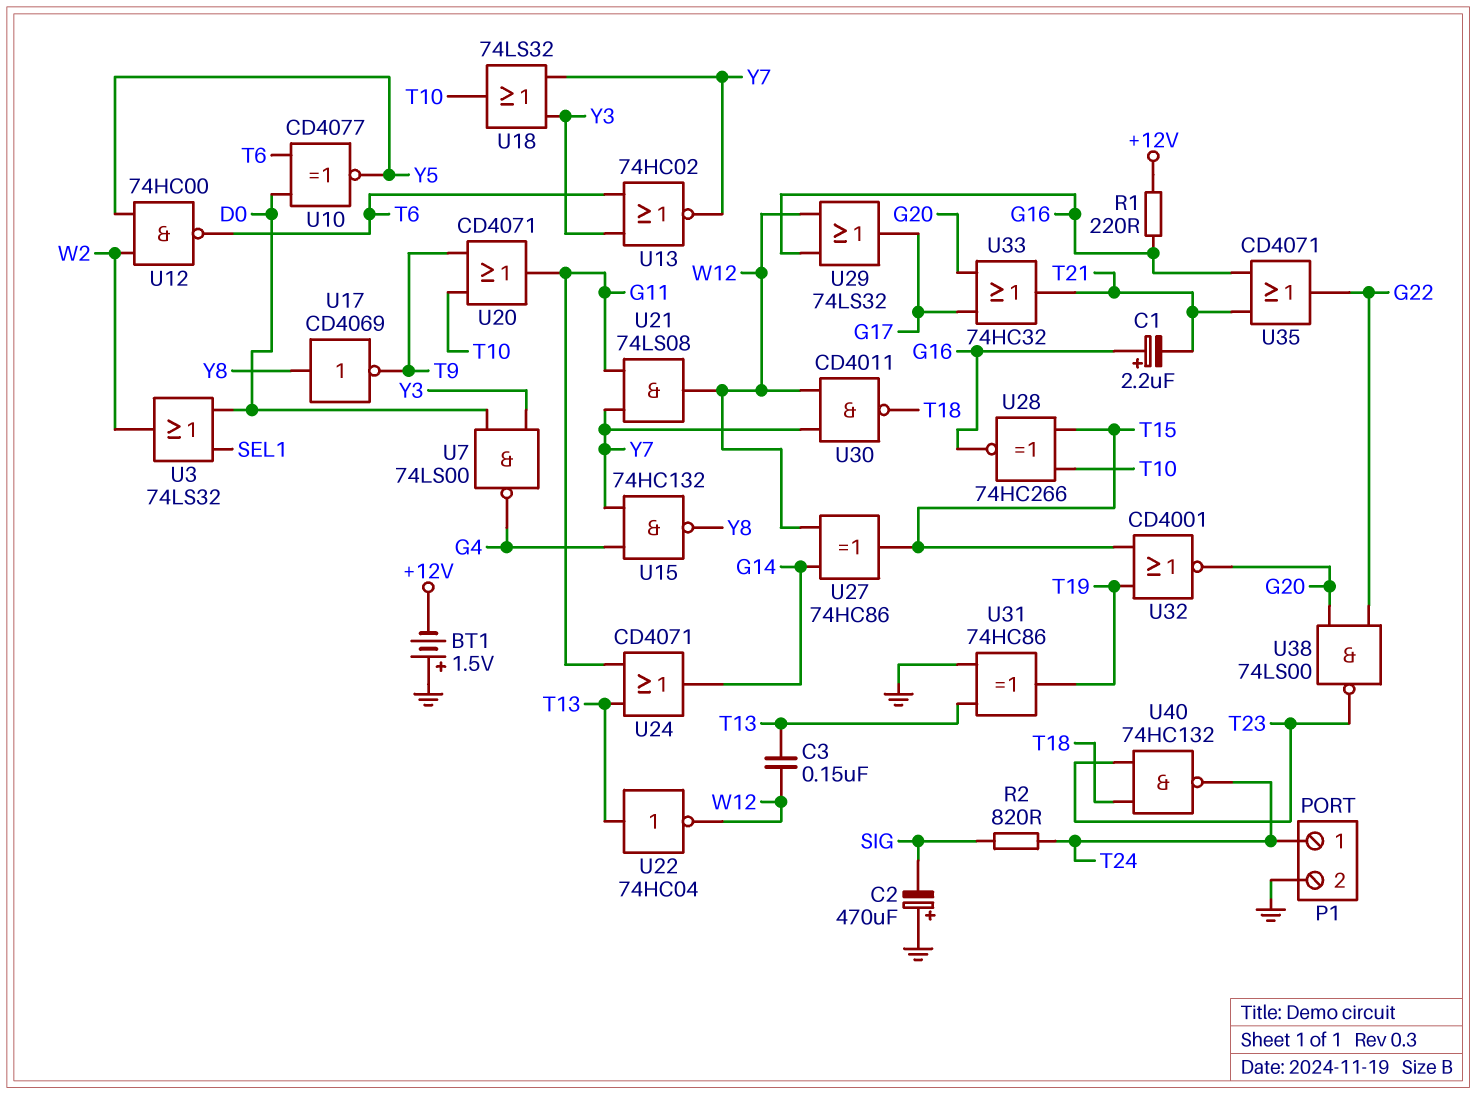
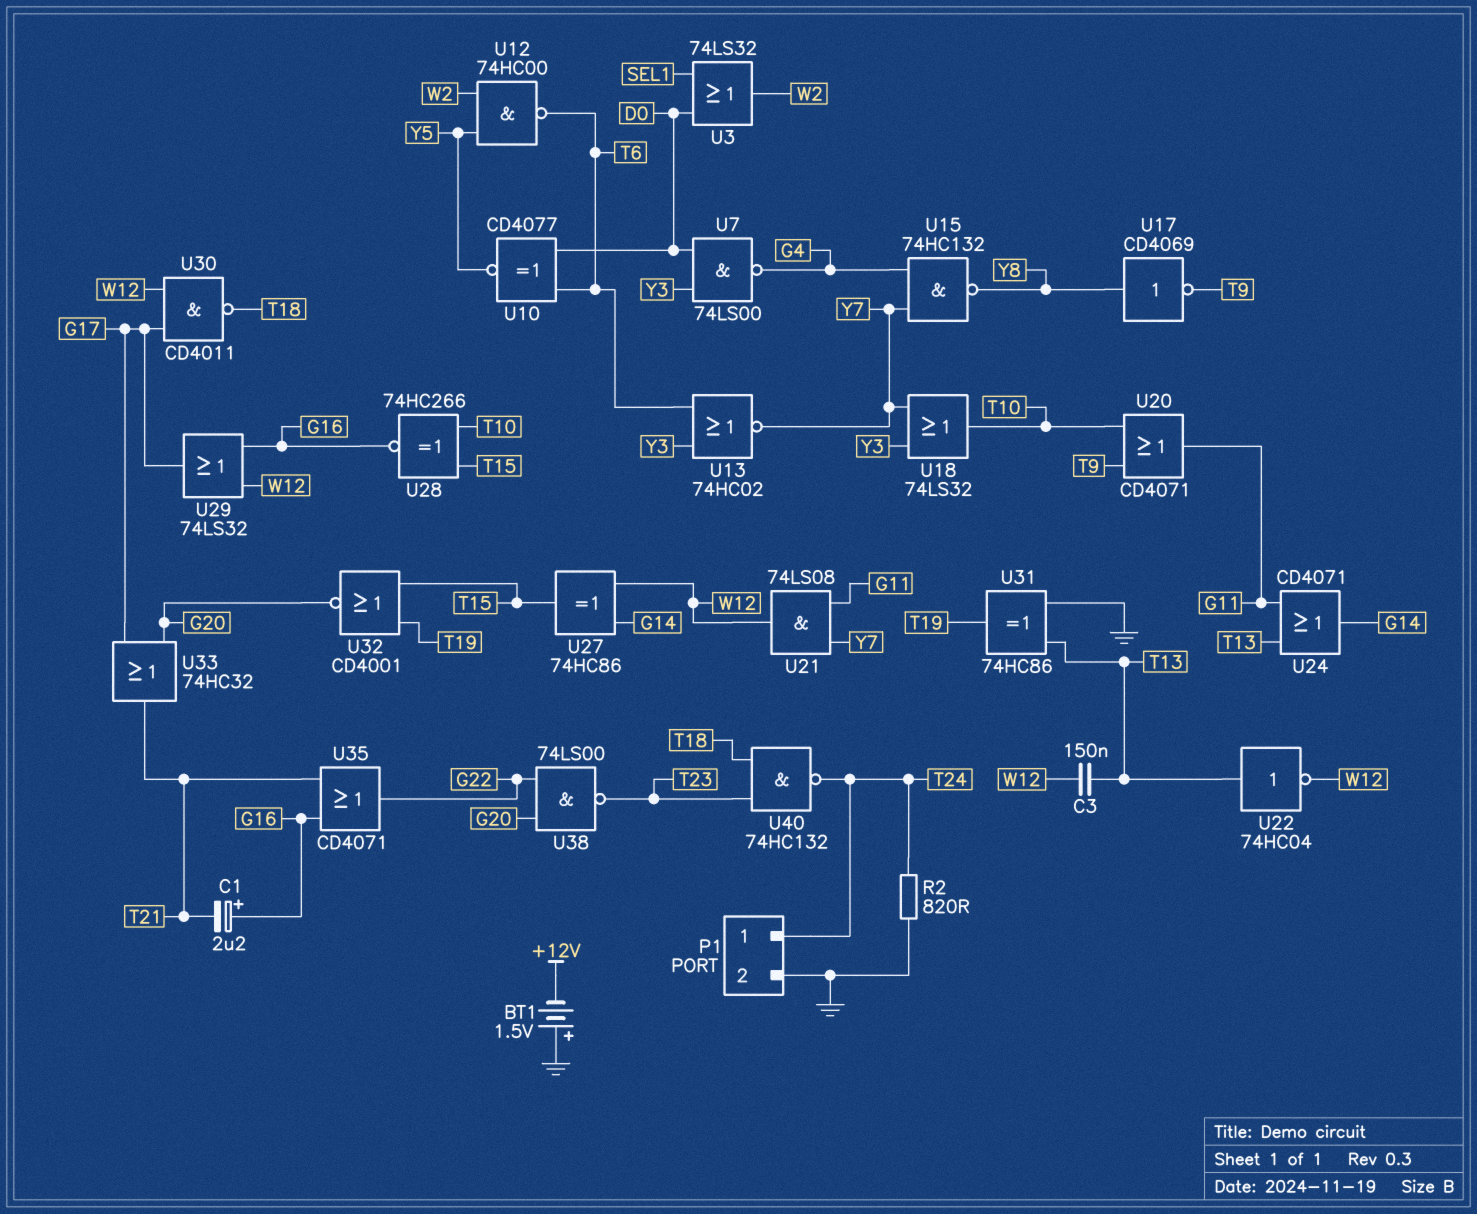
C2: 470uF (plus GND, minus SIG) -> none
R1: 220 (+12V, G16) -> none
R2: 820 (SIG, T24) -> 820 (GND, T24)
U30: NAND CD4011 (in W12, in Y7, out T18) -> NAND CD4011 (in G17, in W12, out T18)

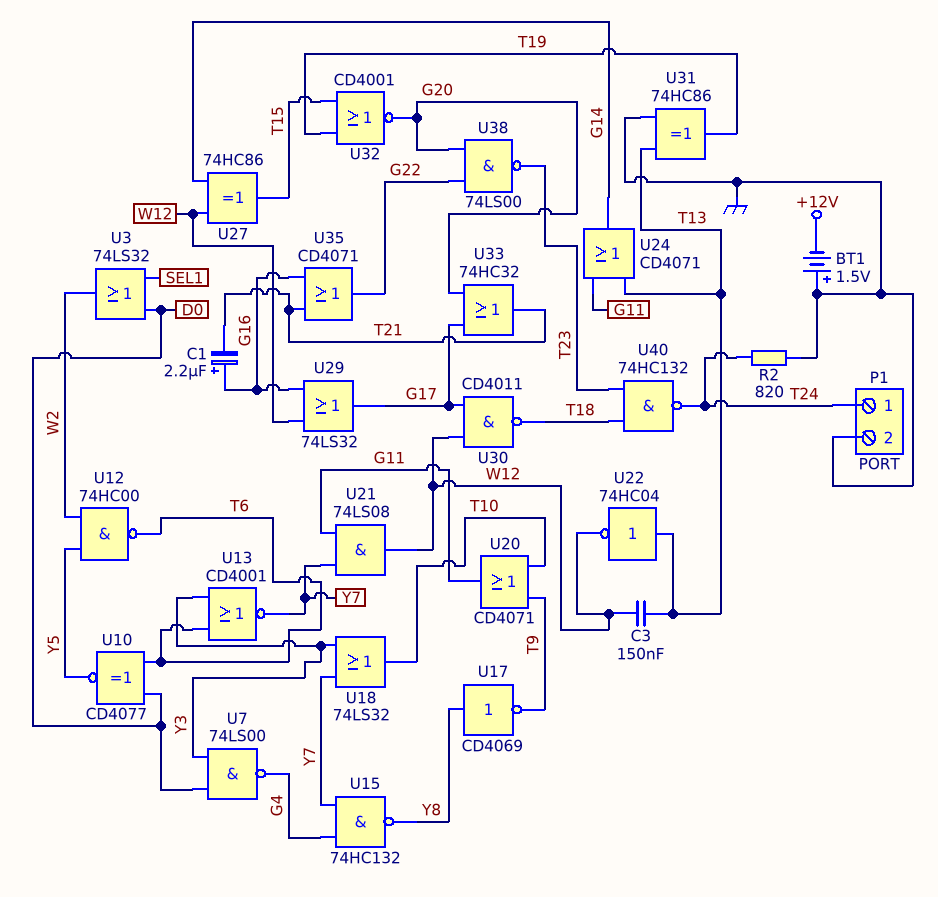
U13: NOR 74HC02 (in T6, in Y3, out Y7) -> NOR CD4001 (in T6, in Y3, out Y7)
U28: XNOR 74HC266 (in T10, in T15, out G16) -> none

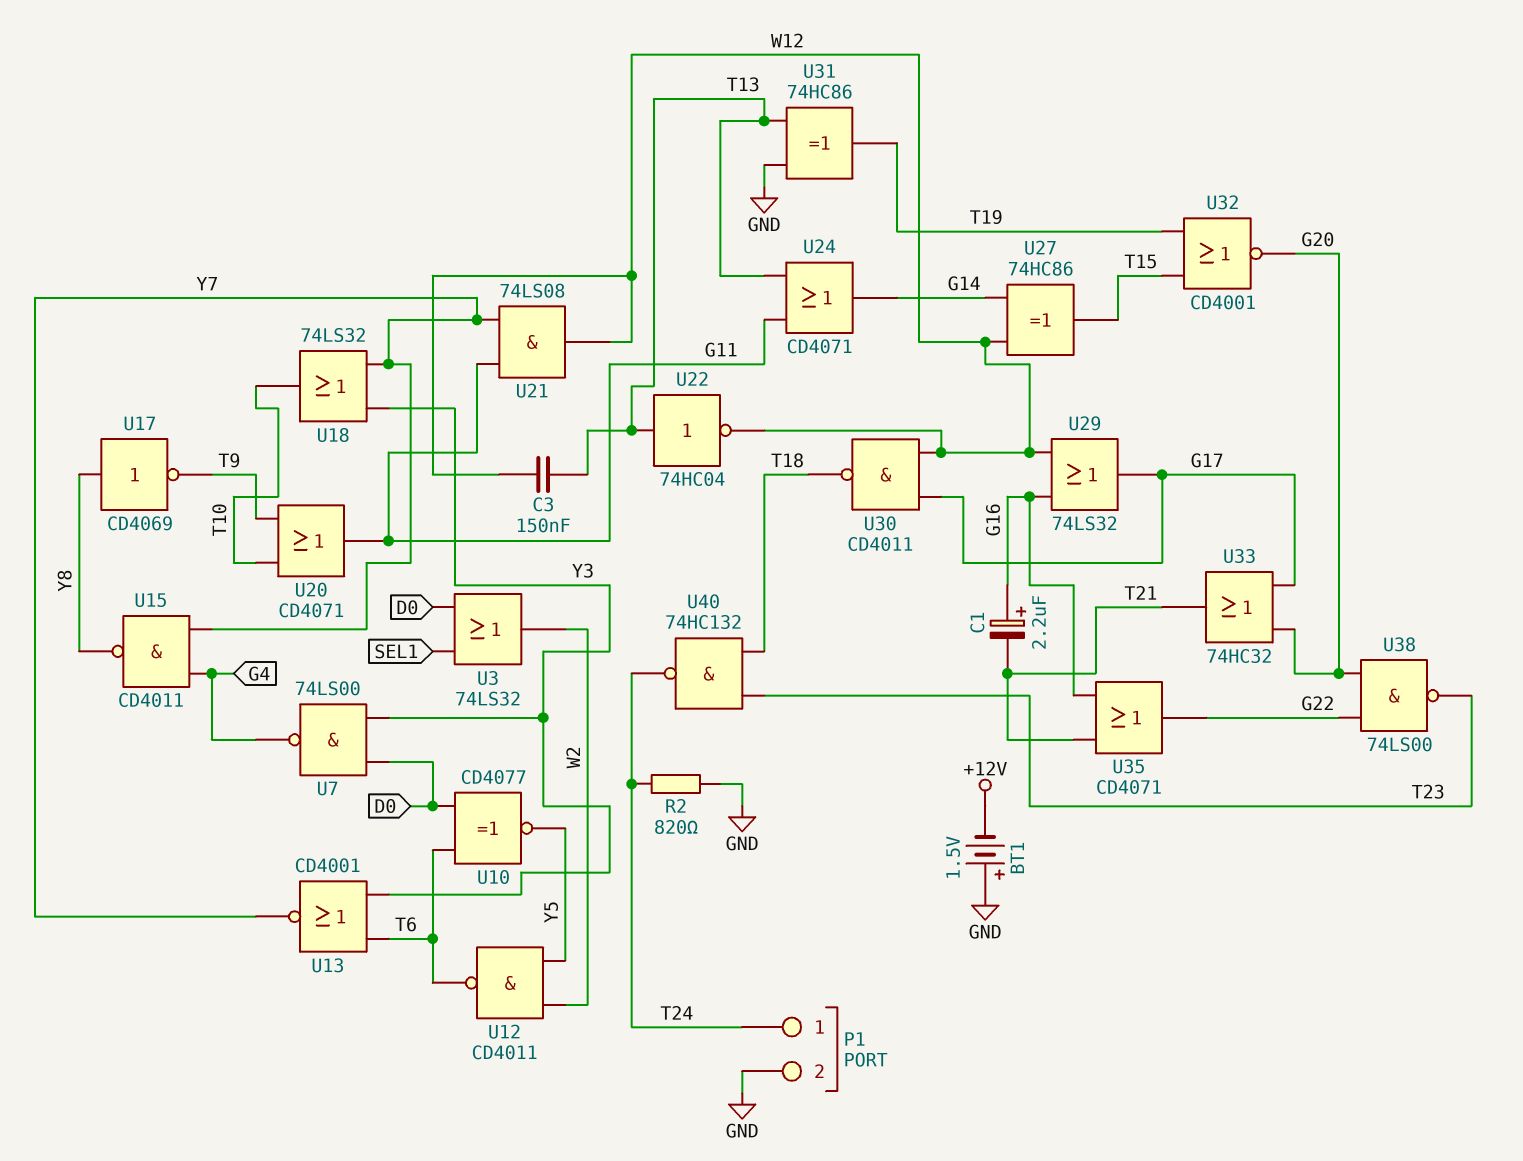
U12: NAND 74HC00 (in W2, in Y5, out T6) -> NAND CD4011 (in W2, in Y5, out T6)
U15: NAND 74HC132 (in G4, in Y7, out Y8) -> NAND CD4011 (in G4, in Y7, out Y8)

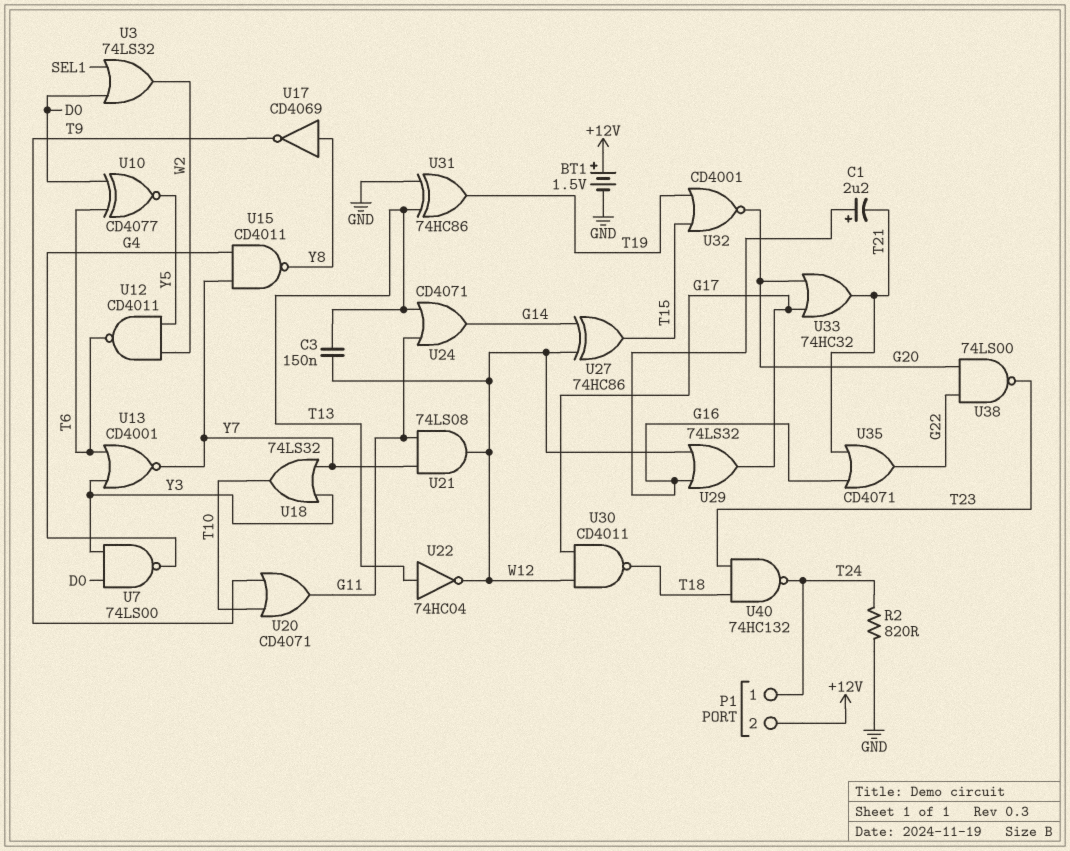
BT1: 1.5V (plus GND, minus +12V) -> 1.5V (plus +12V, minus GND)
P1 pin 2: GND -> +12V

